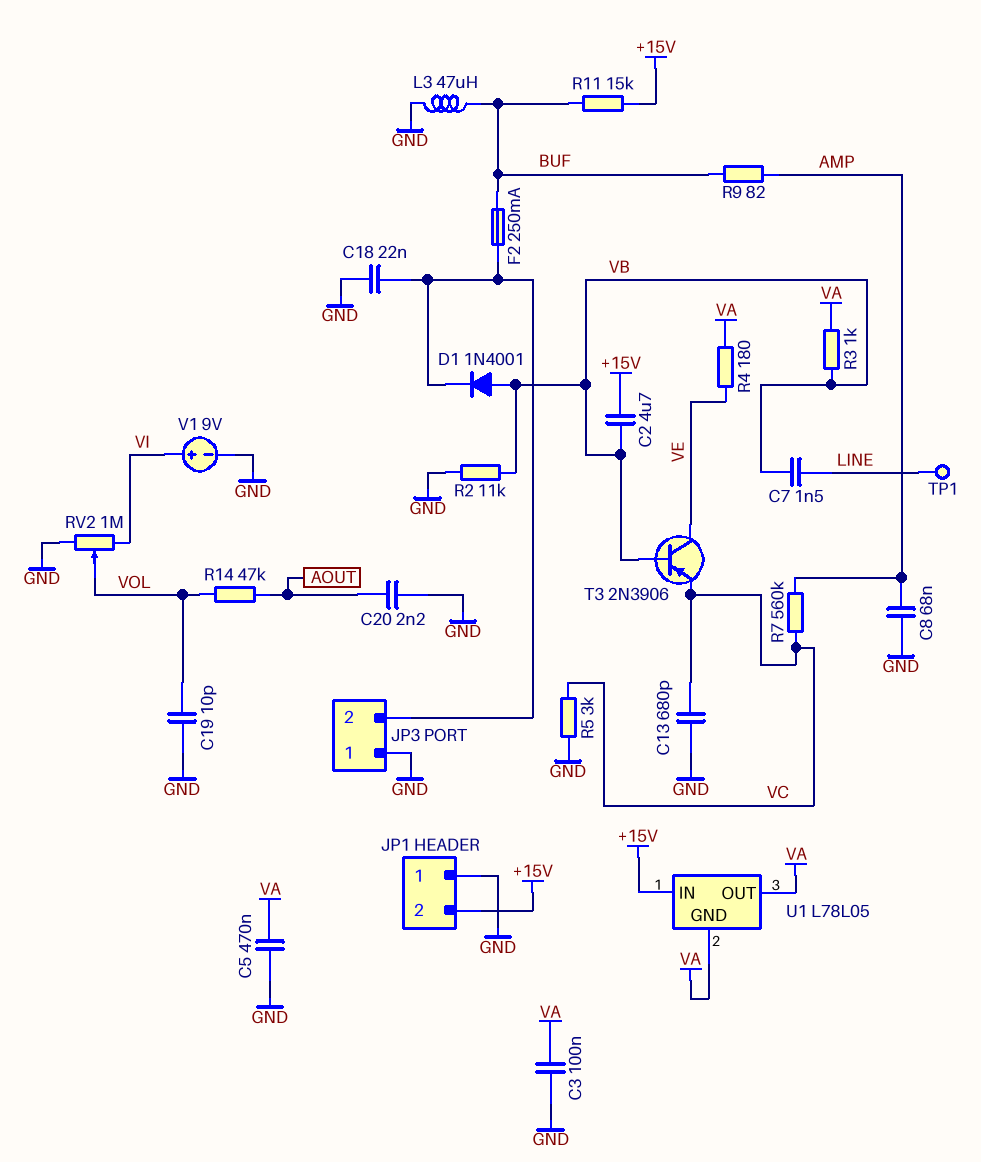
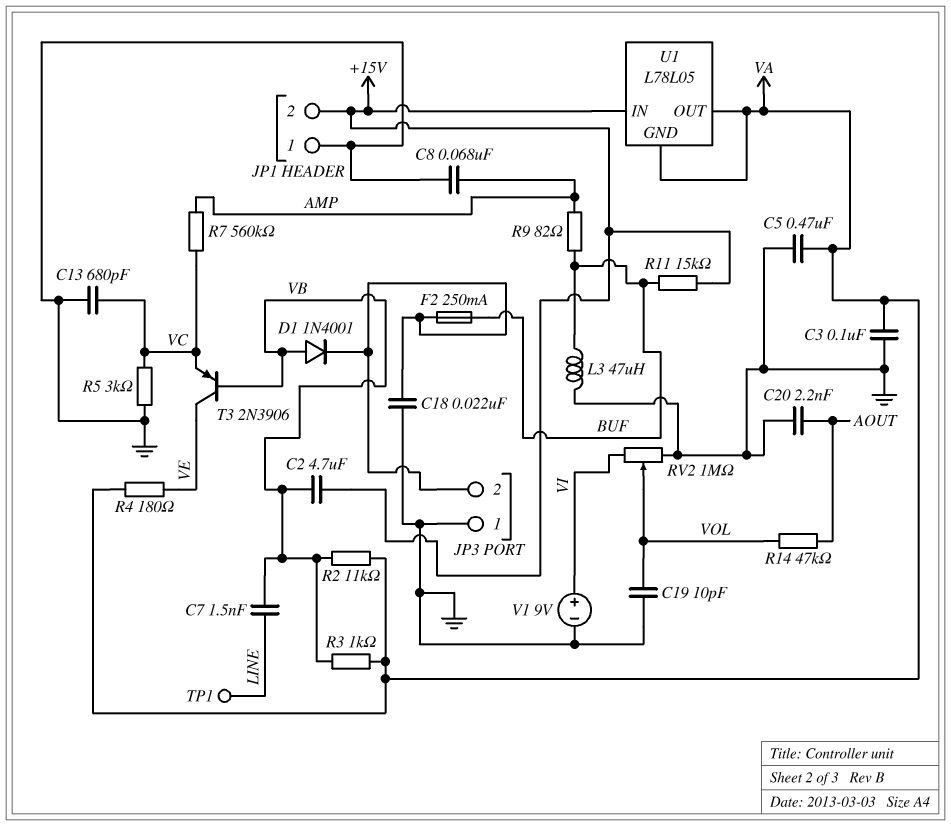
R2: 11k (GND, VB) -> 11k (VA, VB)

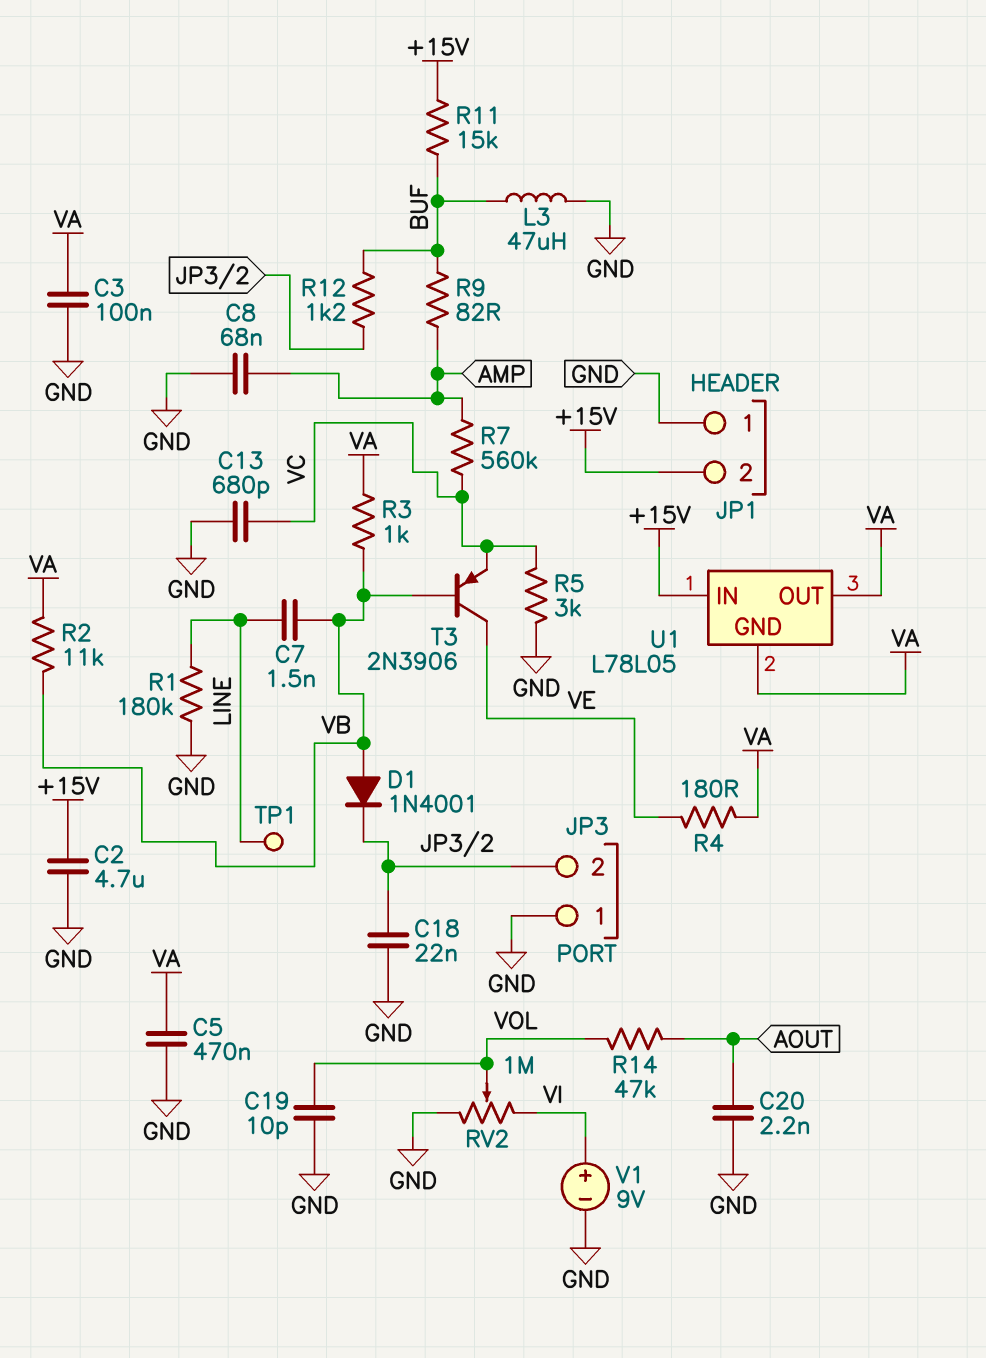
C2: 4.7uF (+15V, VB) -> 4.7uF (+15V, GND)
F2: 250mA (BUF, JP3/2) -> none
R1: none -> 180k (GND, LINE)
R12: none -> 1.2k (BUF, JP3/2)

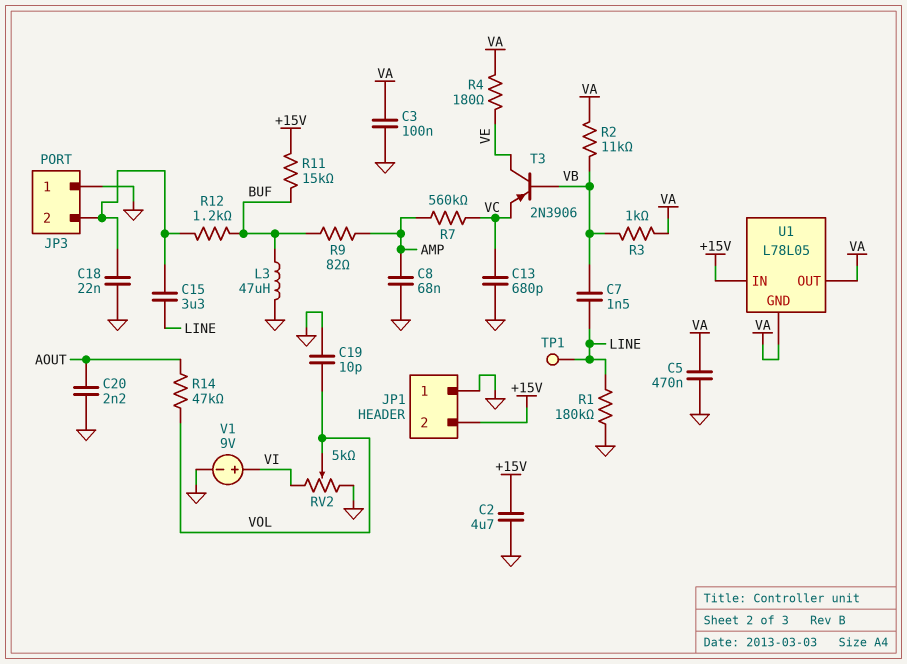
C15: none -> 3.3uF (JP3/2, LINE)
D1: diode 1N4001 (A VB, K JP3/2) -> none
R5: 3k (GND, VC) -> none
RV2: 1M (GND, VI, wiper VOL) -> 5k (GND, VI, wiper VOL)

